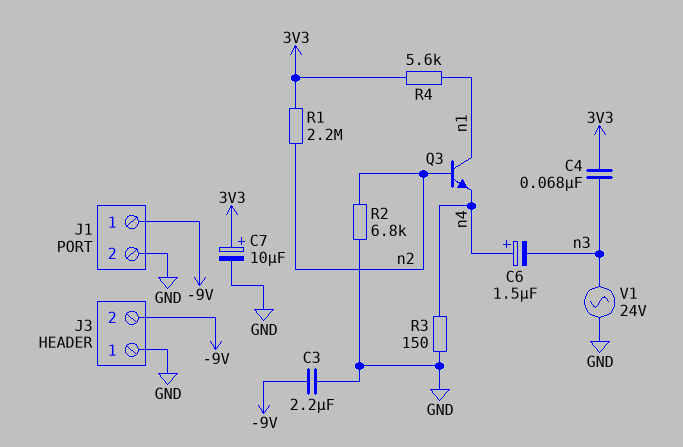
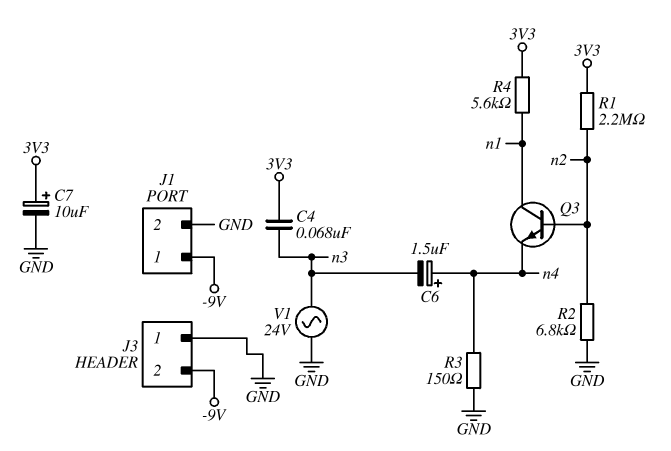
C3: 2.2uF (-9V, GND) -> none

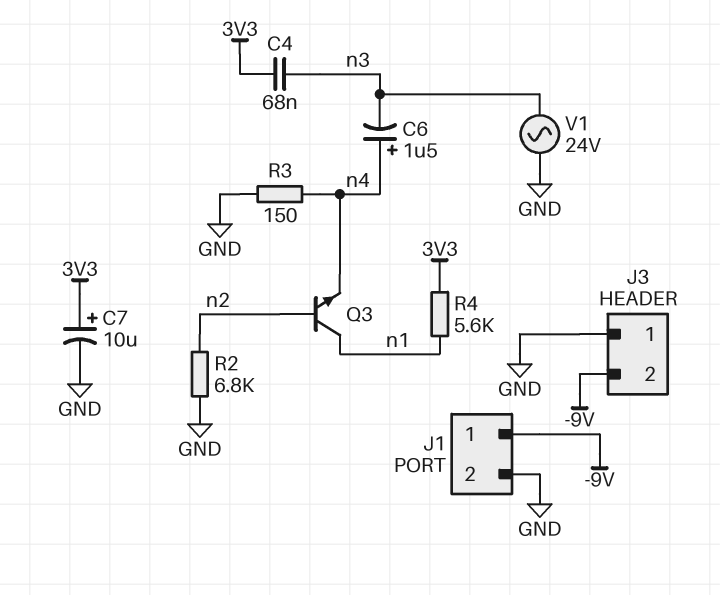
R1: 2.2M (3V3, n2) -> none

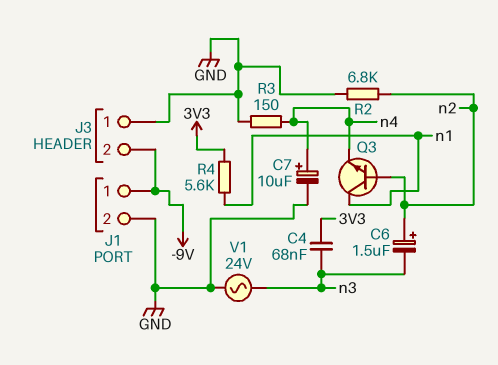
C6: 1.5uF (plus n4, minus n3) -> 1.5uF (plus n2, minus n3)
C7: 10uF (plus 3V3, minus GND) -> 10uF (plus n4, minus GND)

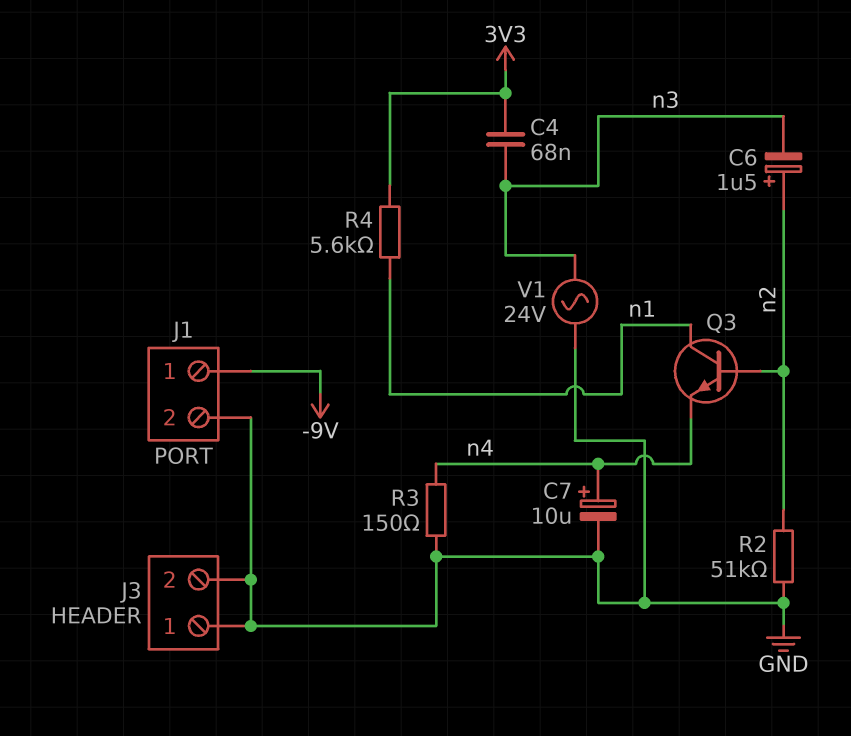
J3 pin 2: -9V -> GND
R2: 6.8k (GND, n2) -> 51k (GND, n2)

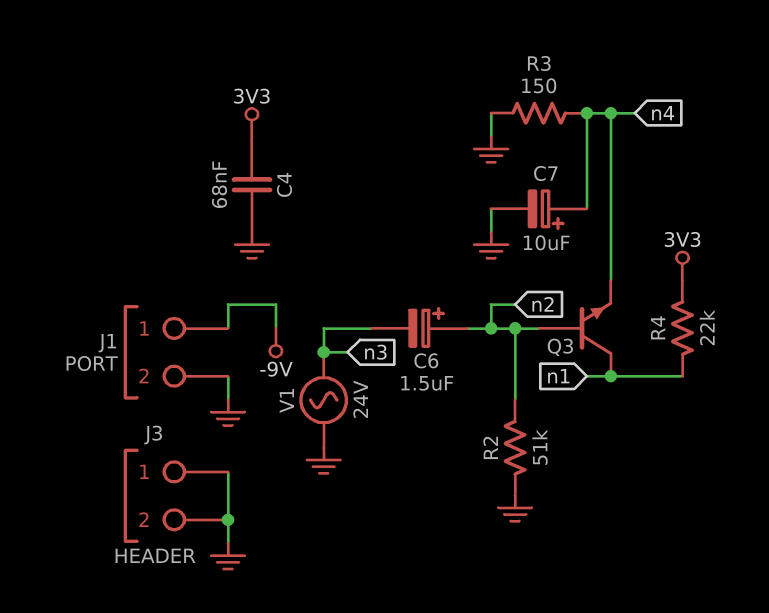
C4: 68nF (3V3, n3) -> 68nF (3V3, GND)
R4: 5.6k (3V3, n1) -> 22k (3V3, n1)

